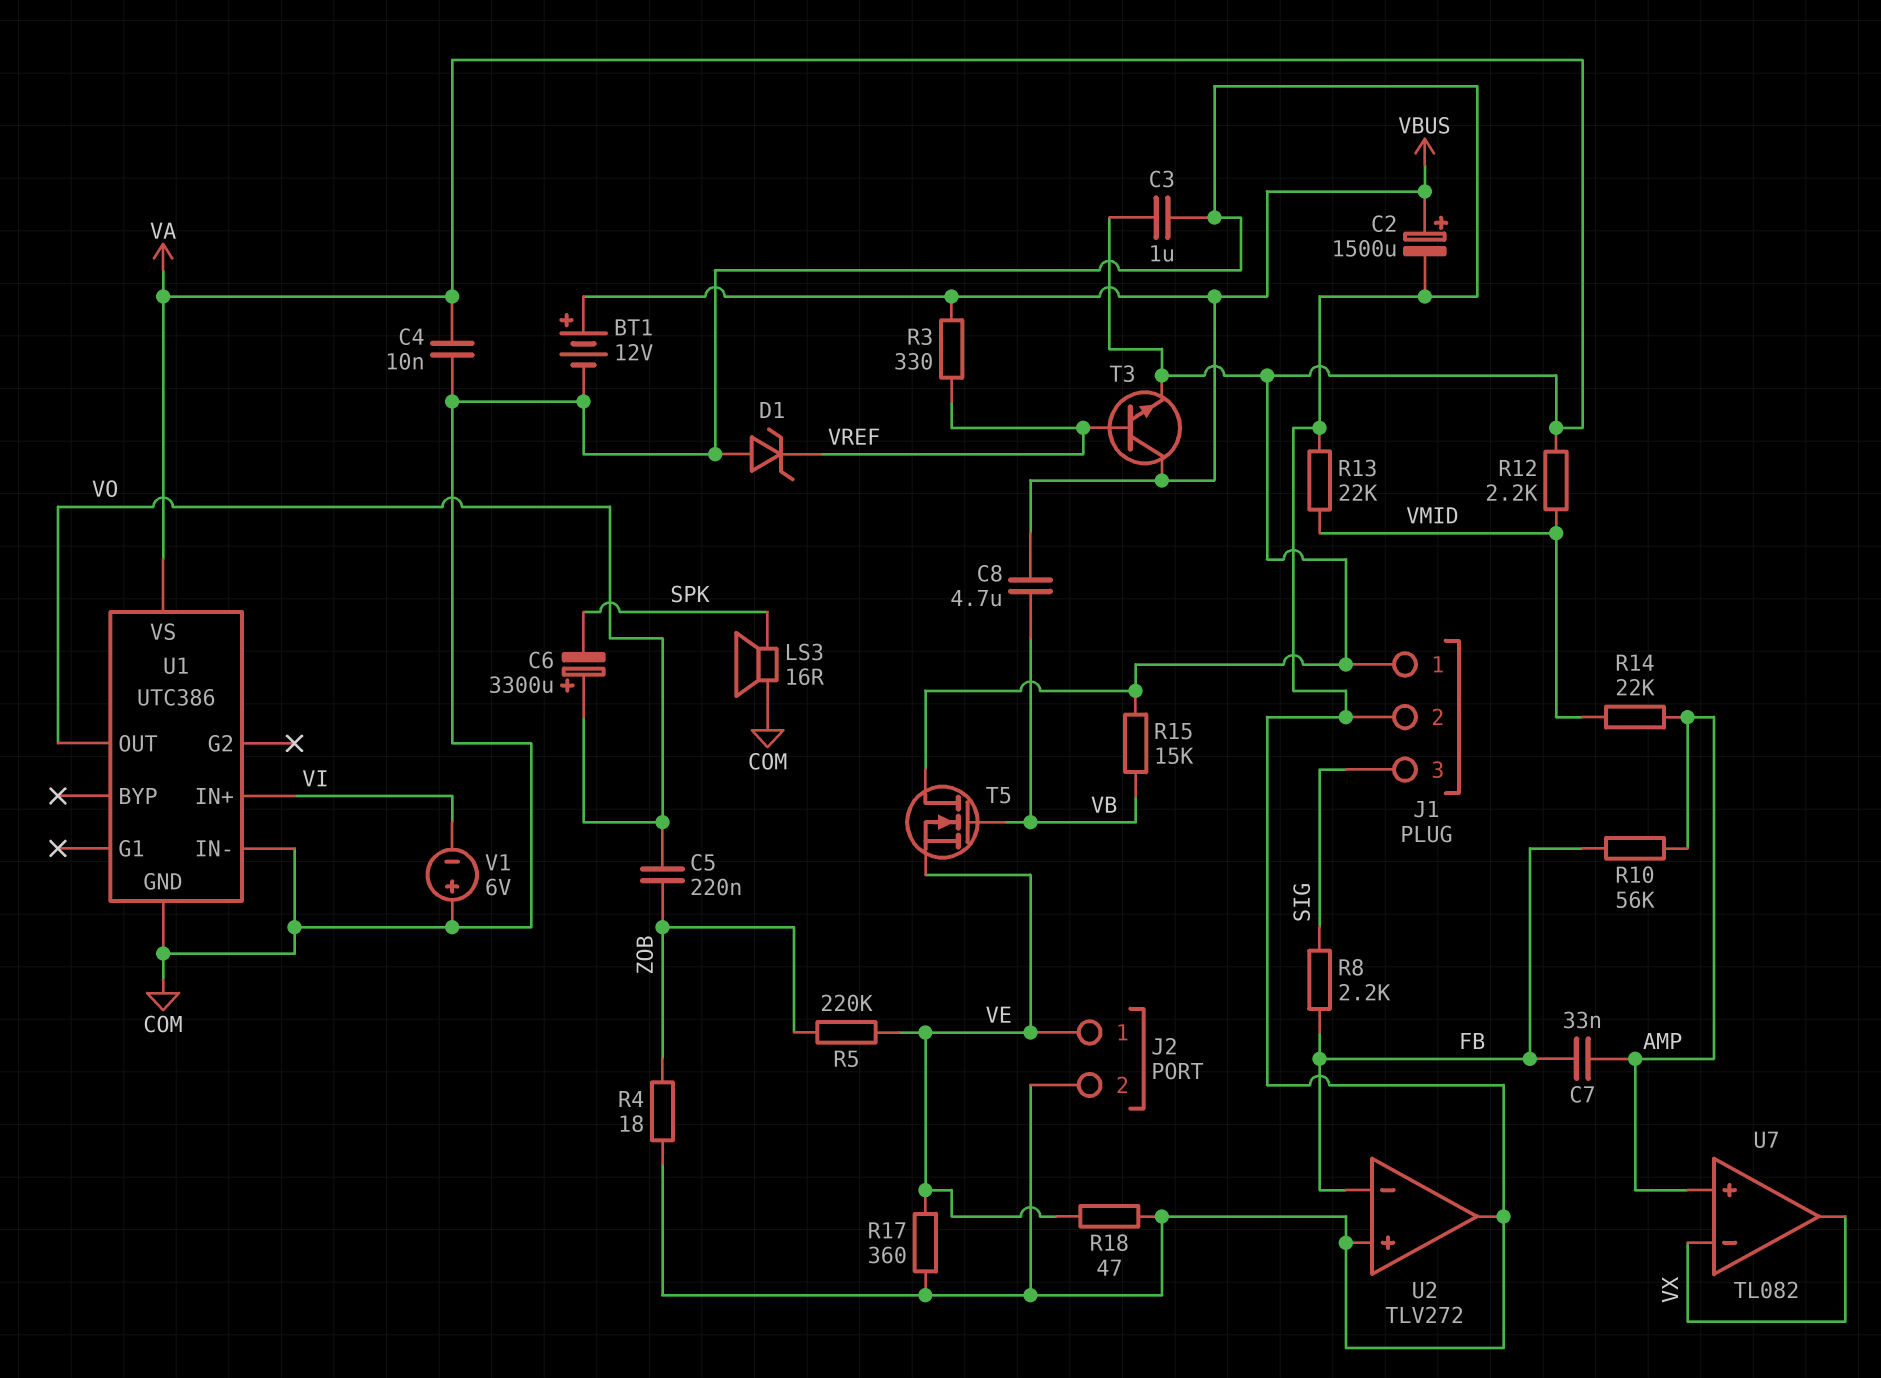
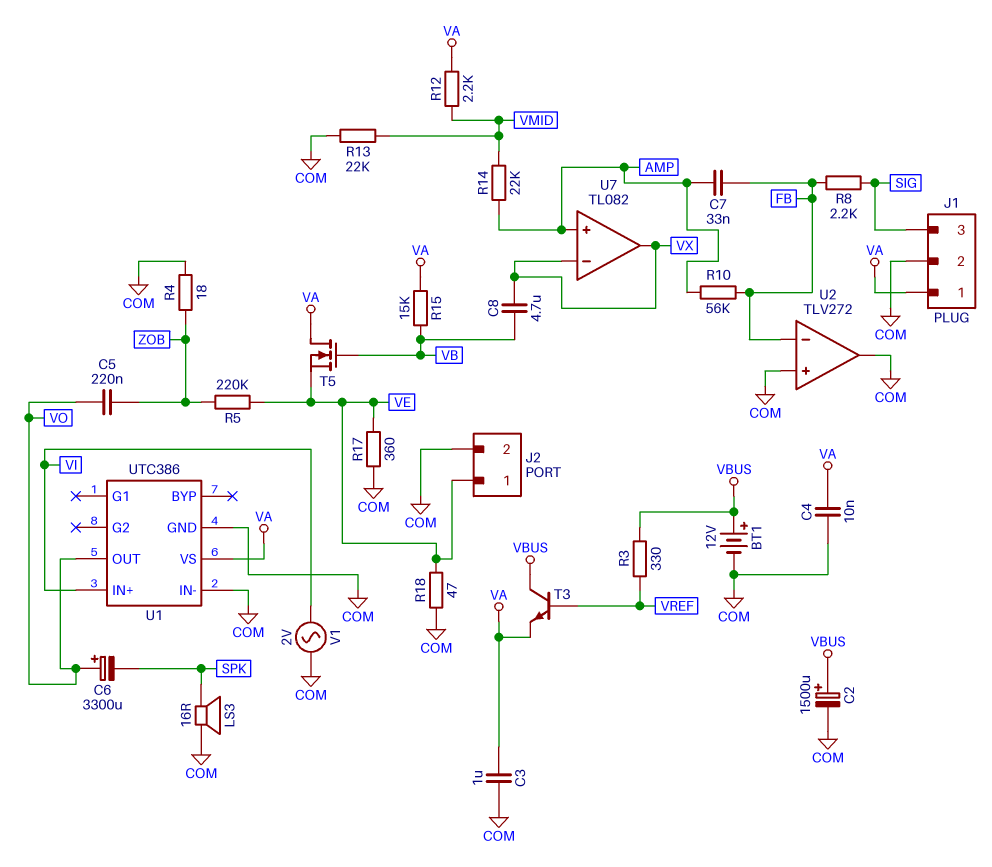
C8: 4.7uF (VB, VBUS) -> 4.7uF (VB, VX)
D1: zener (A COM, K VREF) -> none
V1: 6V (plus COM, minus VI) -> AC 2V (COM, VI)

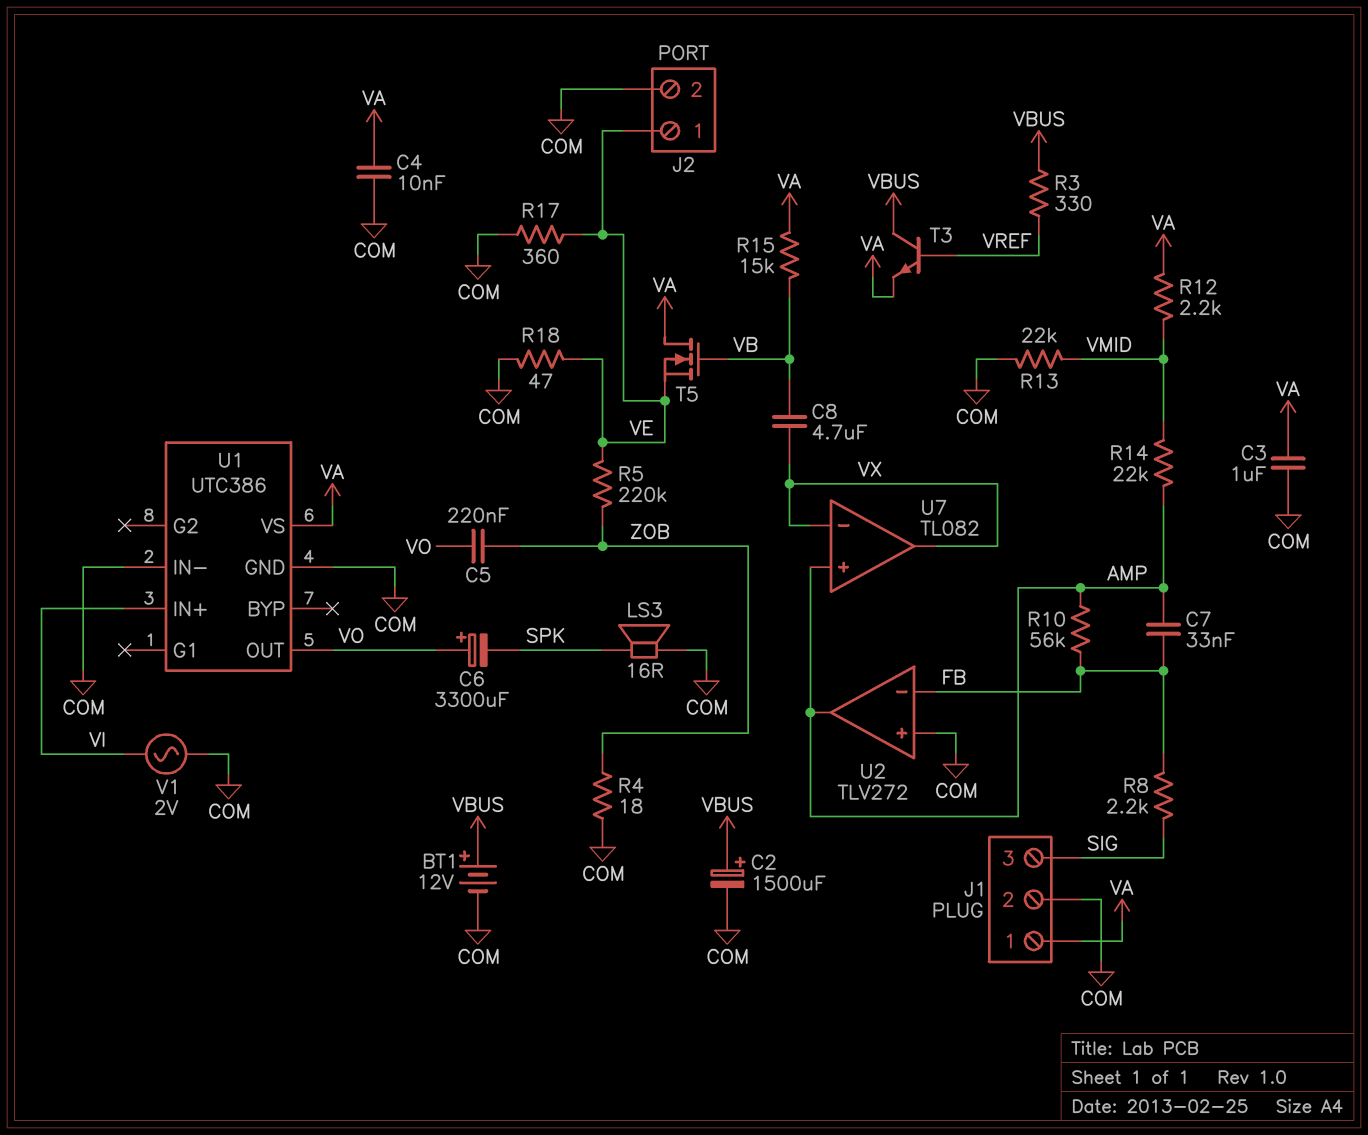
U2 pin out: COM -> AMP

